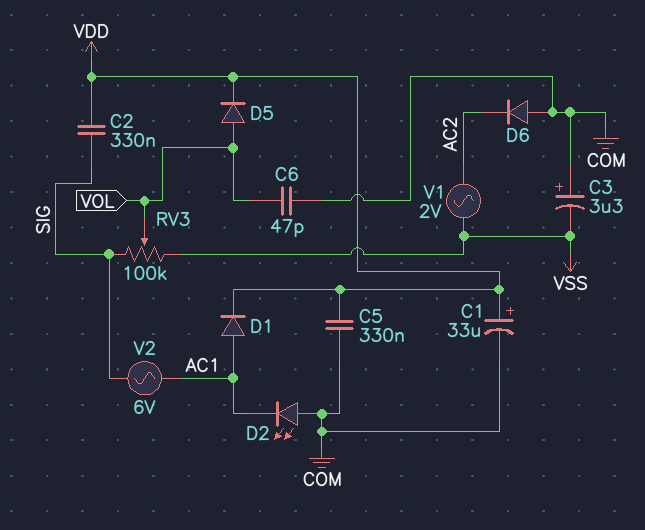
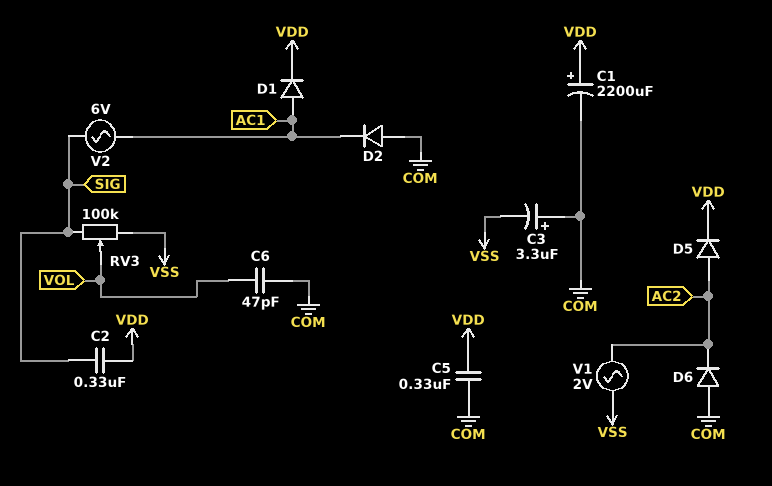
C1: 33uF (plus VDD, minus COM) -> 2200uF (plus VDD, minus COM)
D2: LED (A COM, K AC1) -> diode (A COM, K AC1)
D5: diode (A VOL, K VDD) -> diode (A AC2, K VDD)

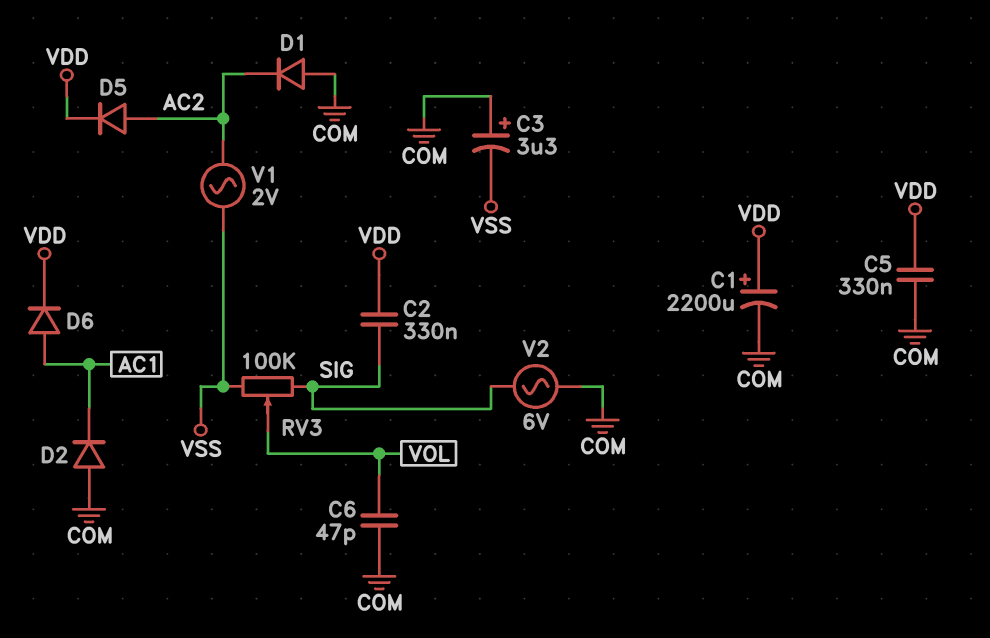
D1: diode (A AC1, K VDD) -> diode (A COM, K AC2)
D6: diode (A COM, K AC2) -> diode (A AC1, K VDD)
V2: AC 6V (AC1, SIG) -> AC 6V (COM, SIG)

